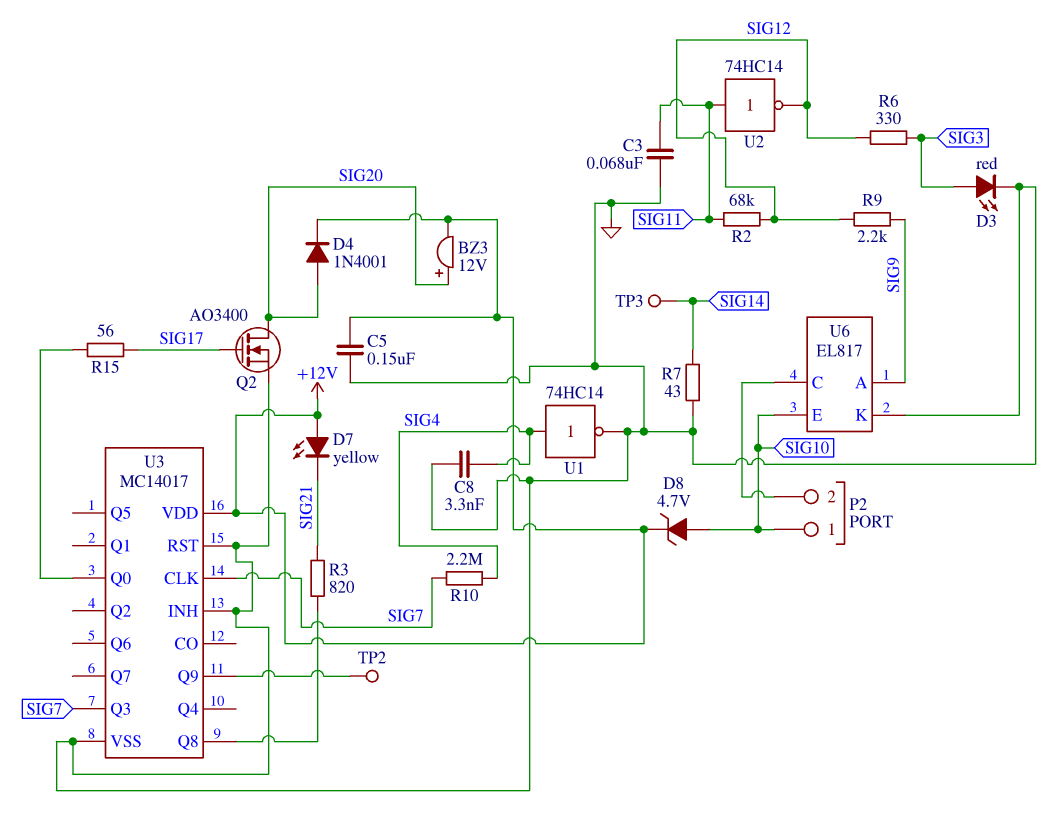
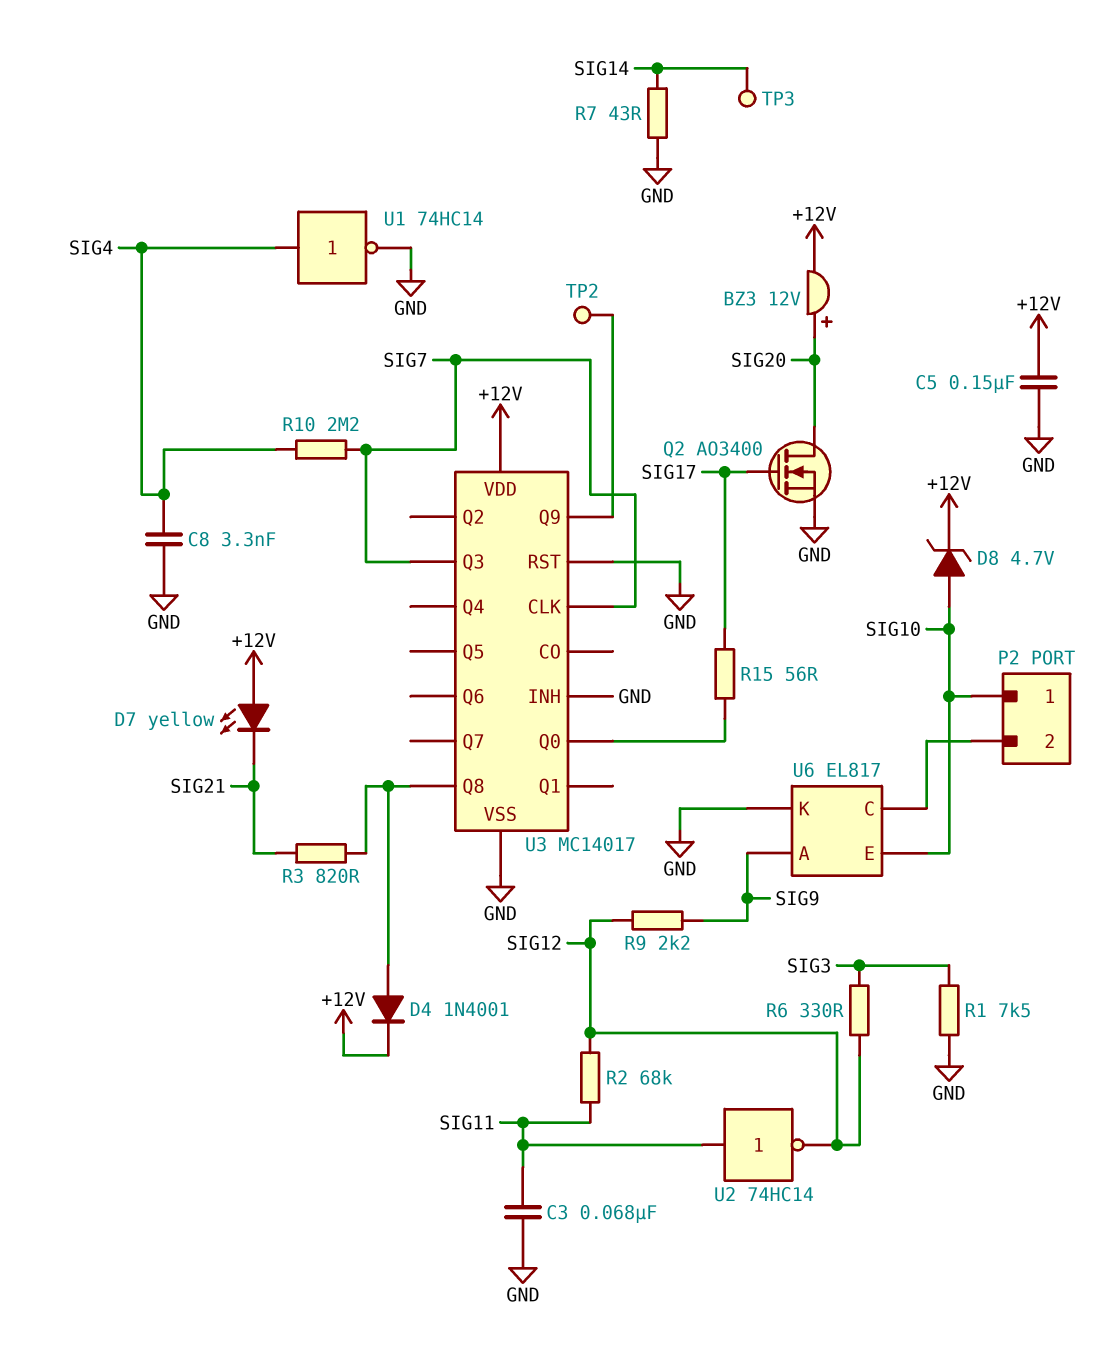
D3: LED red (A SIG3, K GND) -> none
D4: diode 1N4001 (A SIG20, K +12V) -> diode 1N4001 (A U3/Q8, K +12V)
R1: none -> 7.5k (GND, SIG3)

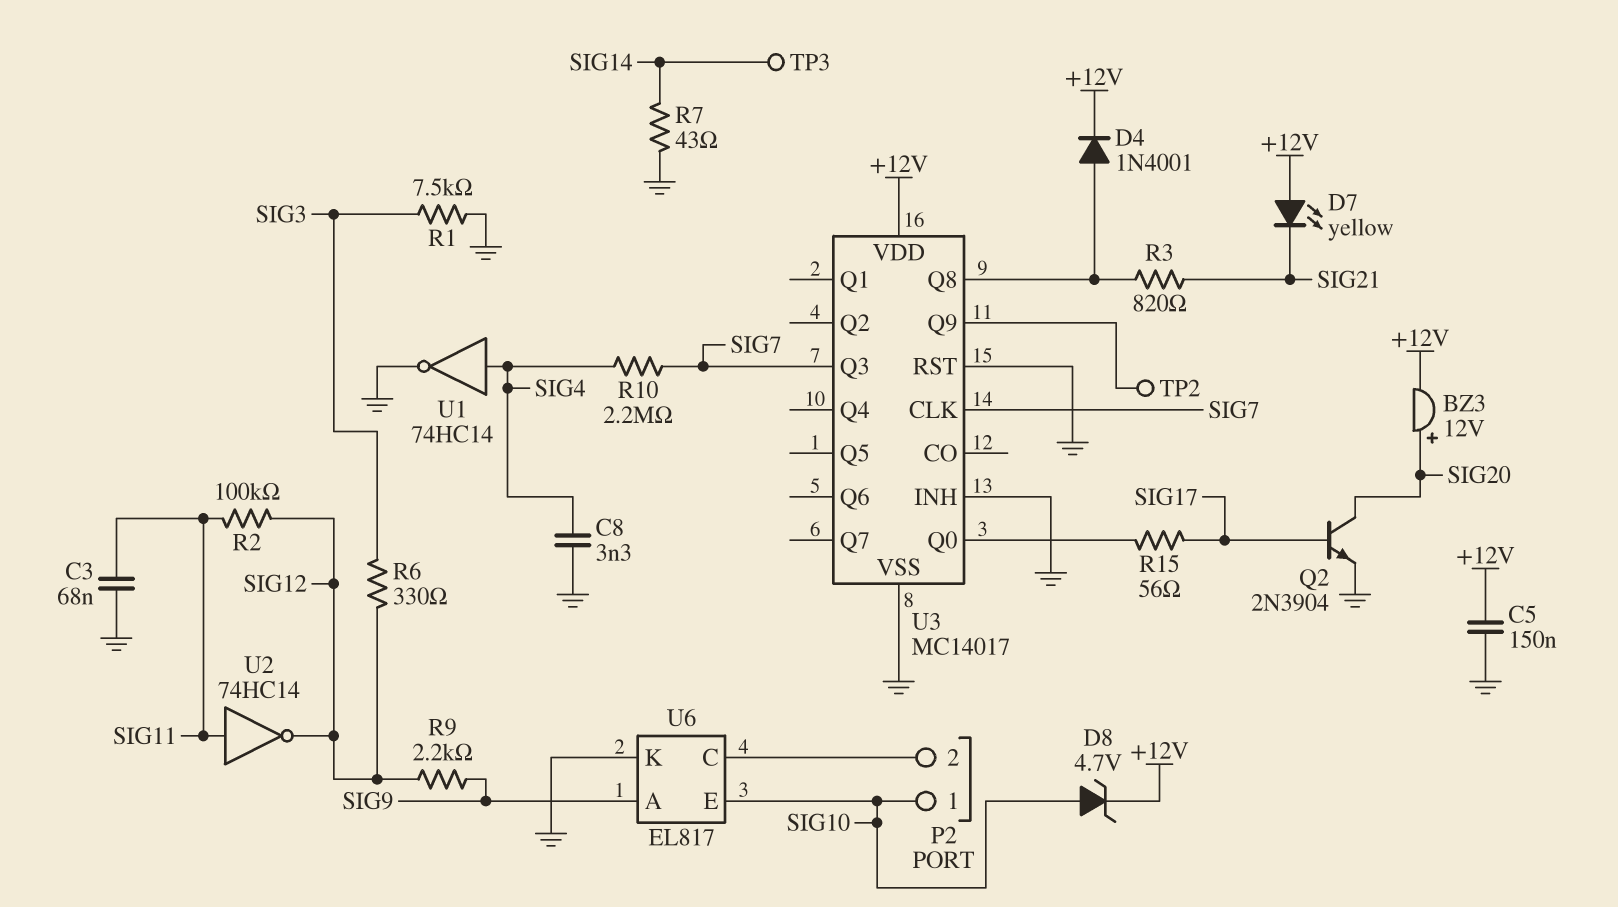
Q2: NMOS AO3400 (G SIG17, D SIG20, S GND) -> NPN 2N3904 (B SIG17, C SIG20, E GND)
R2: 68k (SIG11, SIG12) -> 100k (SIG11, SIG12)

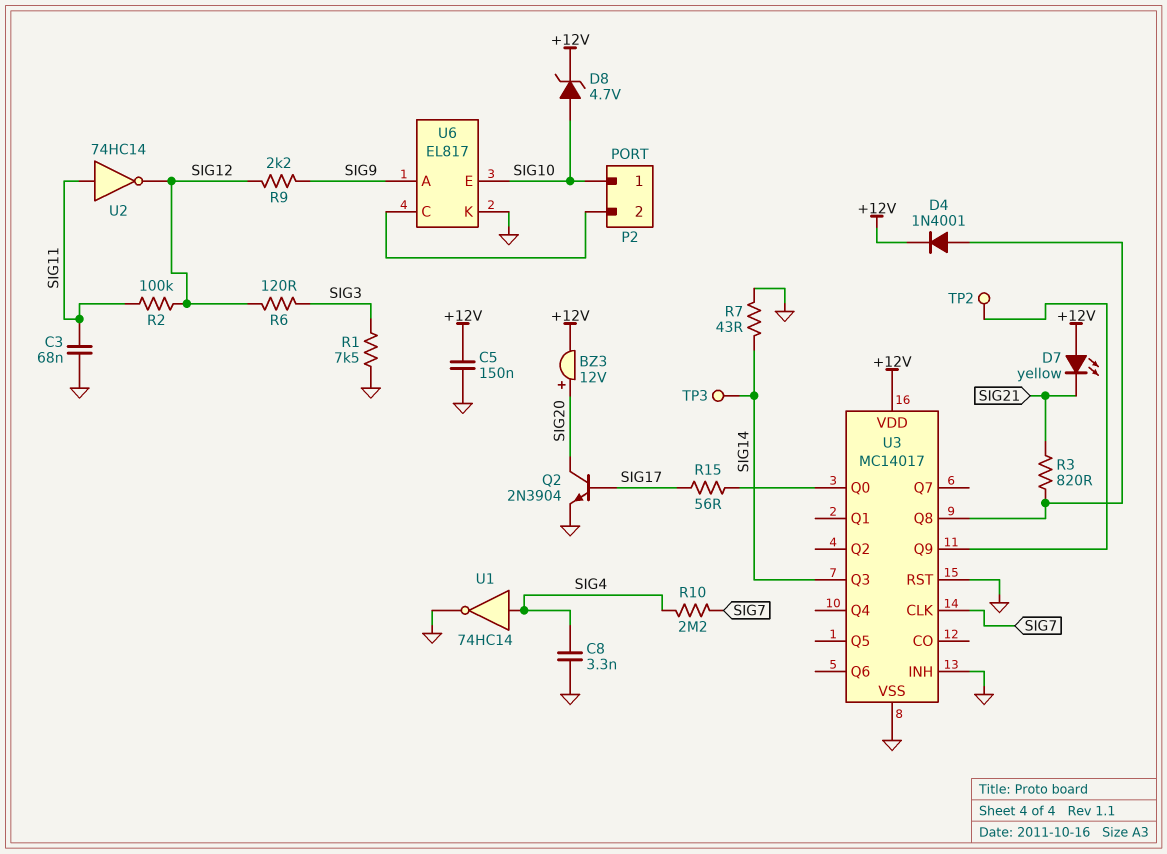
R6: 330 (SIG3, SIG12) -> 120 (SIG3, SIG12)
U3 pin Q3: SIG7 -> SIG14

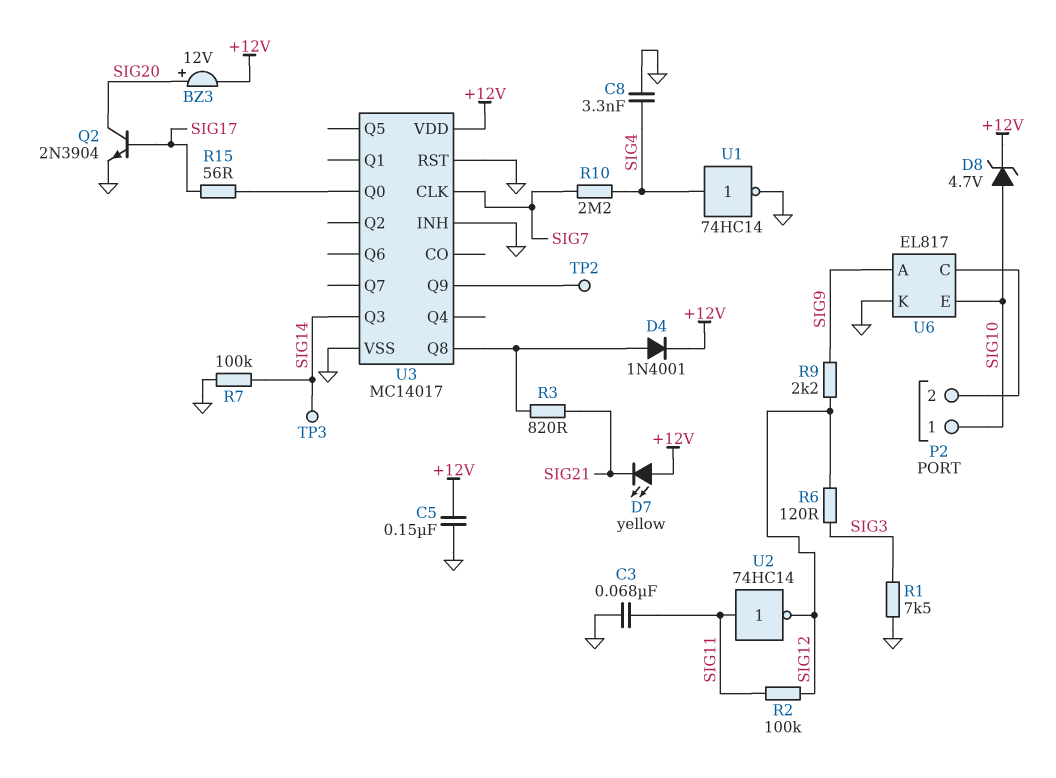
R7: 43 (GND, SIG14) -> 100k (GND, SIG14)

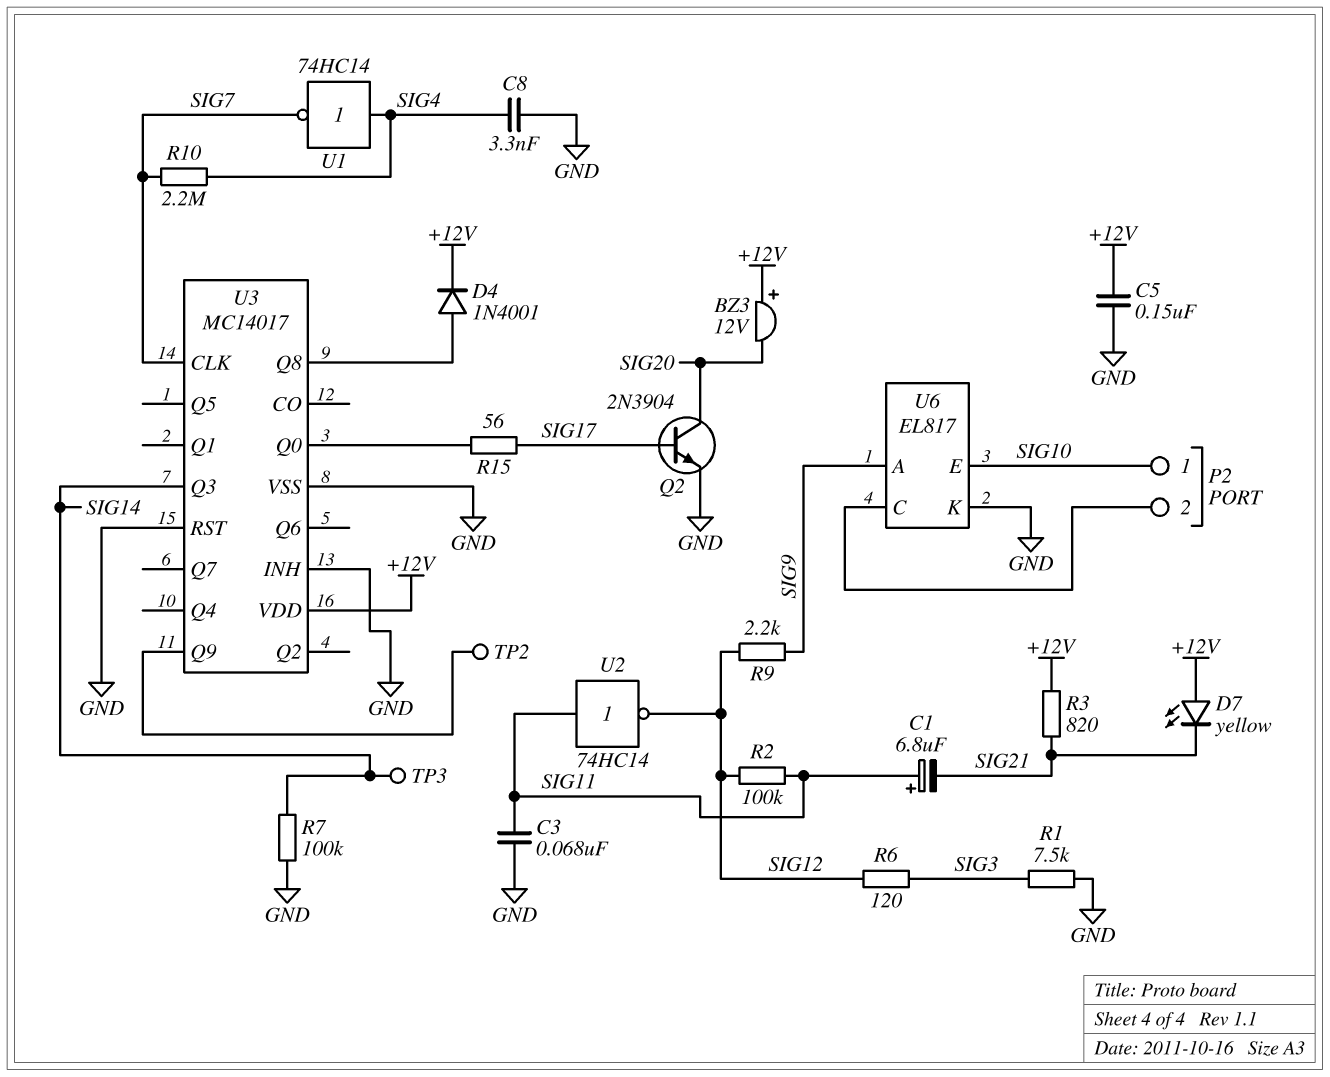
BZ3: buzzer 12V (plus SIG20, minus +12V) -> buzzer 12V (plus +12V, minus SIG20)
C1: none -> 6.8uF (plus SIG11, minus SIG21)
D8: zener 4.7V (A SIG10, K +12V) -> none
R3: 820 (SIG21, U3/Q8) -> 820 (+12V, SIG21)
U1: NOT 74HC14 (in SIG4, out GND) -> NOT 74HC14 (in SIG4, out SIG7)

